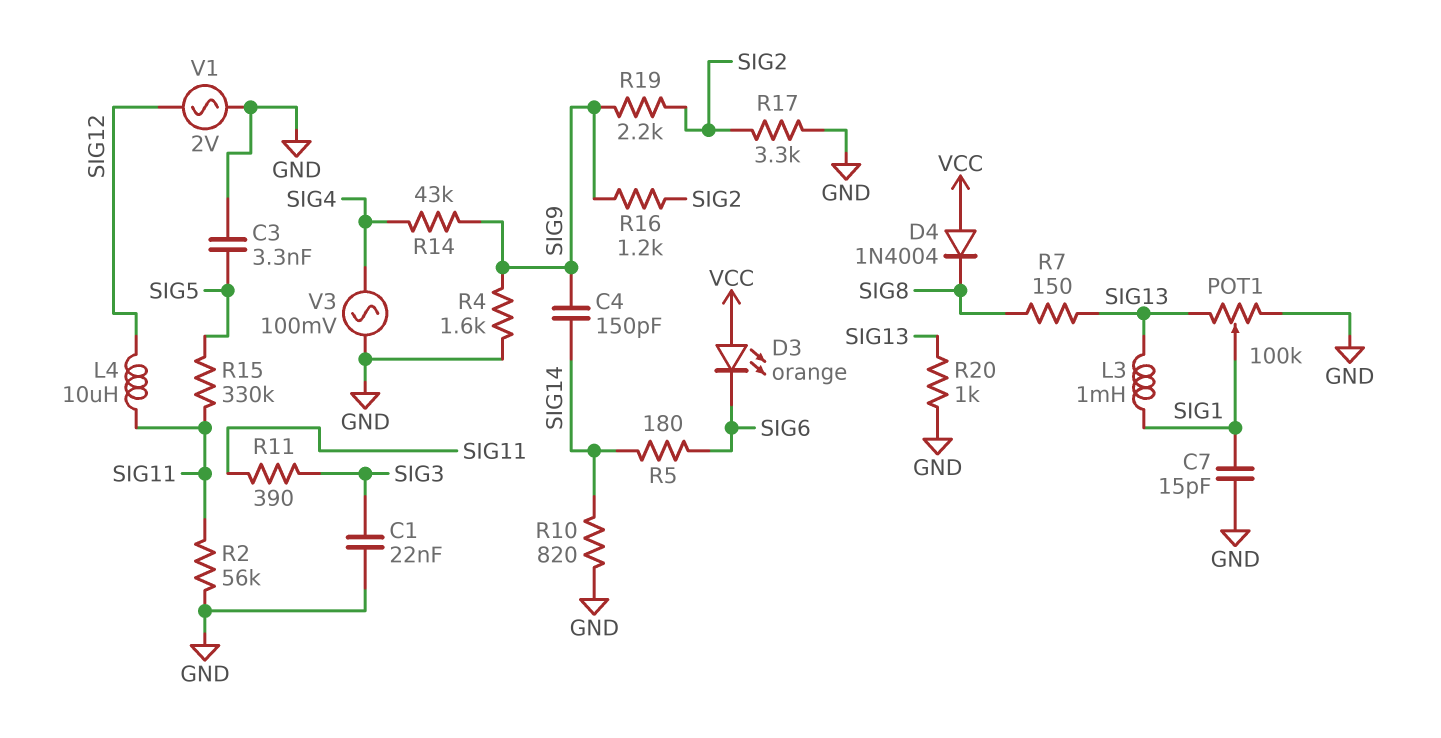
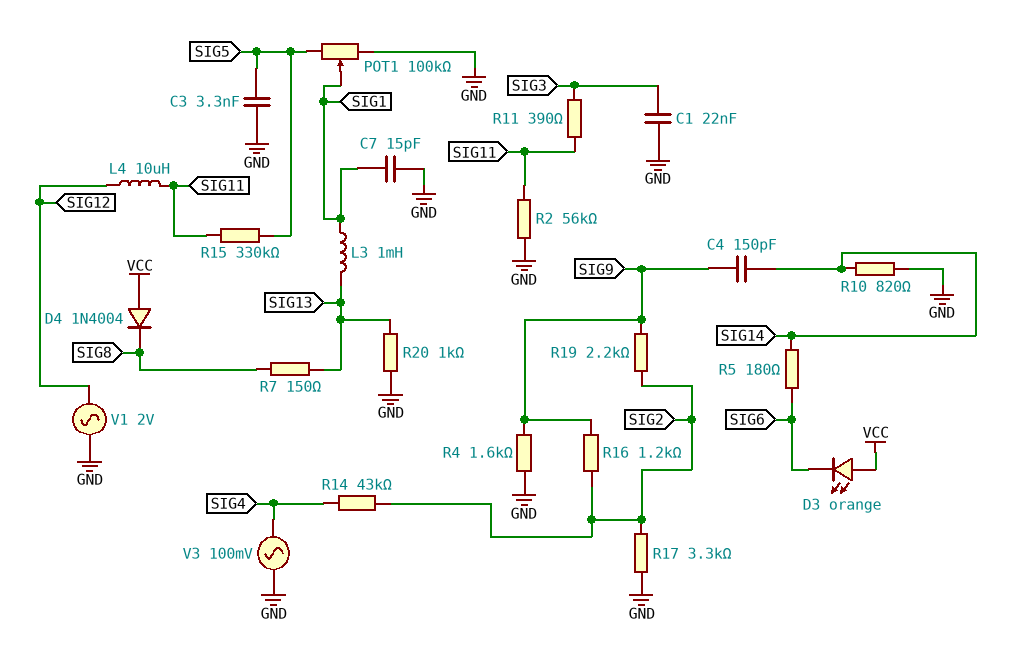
POT1: 100k (GND, SIG13, wiper SIG1) -> 100k (GND, SIG5, wiper SIG1)
R14: 43k (SIG4, SIG9) -> 43k (SIG2, SIG4)

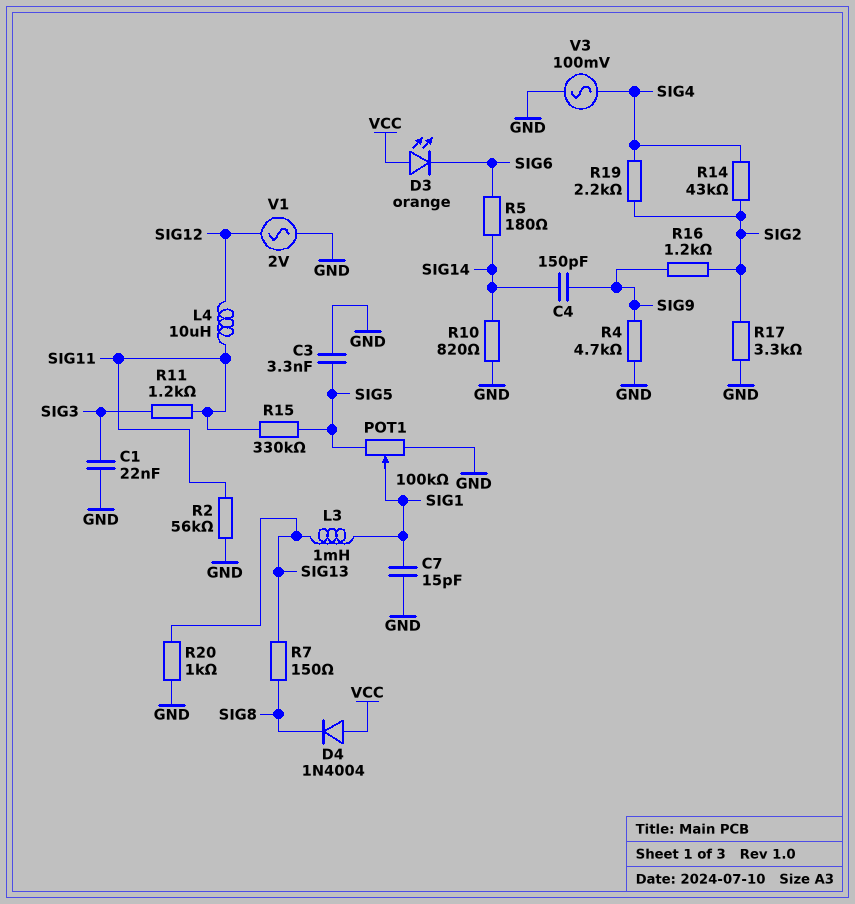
R4: 1.6k (GND, SIG9) -> 4.7k (GND, SIG9)
R11: 390 (SIG3, SIG11) -> 1.2k (SIG3, SIG11)
R19: 2.2k (SIG2, SIG9) -> 2.2k (SIG2, SIG4)

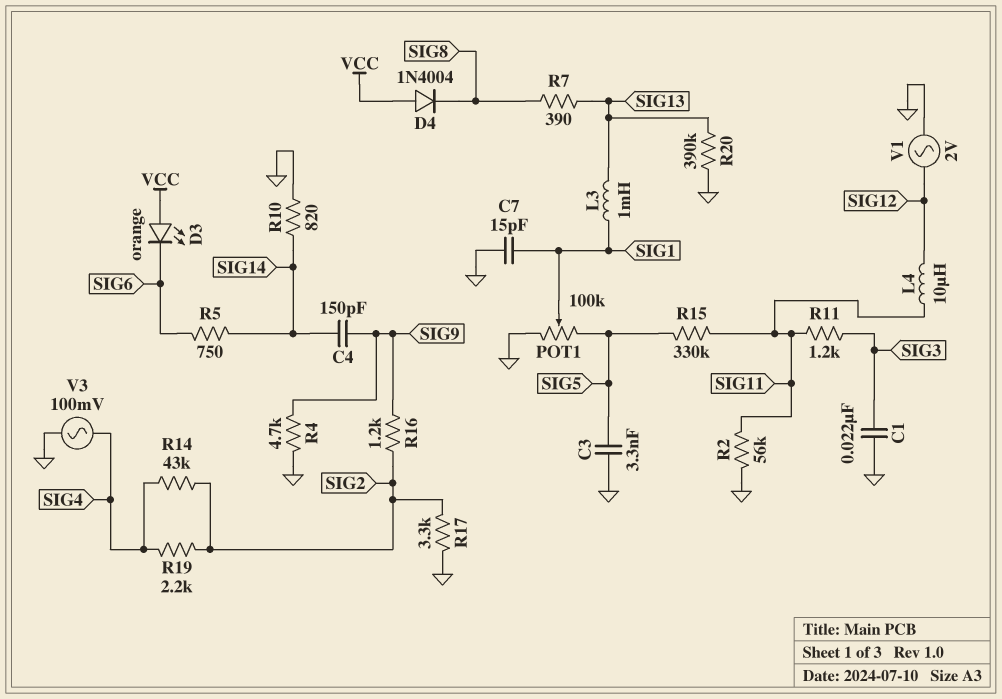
R5: 180 (SIG6, SIG14) -> 750 (SIG6, SIG14)
R7: 150 (SIG8, SIG13) -> 390 (SIG8, SIG13)
R20: 1k (GND, SIG13) -> 390k (GND, SIG13)

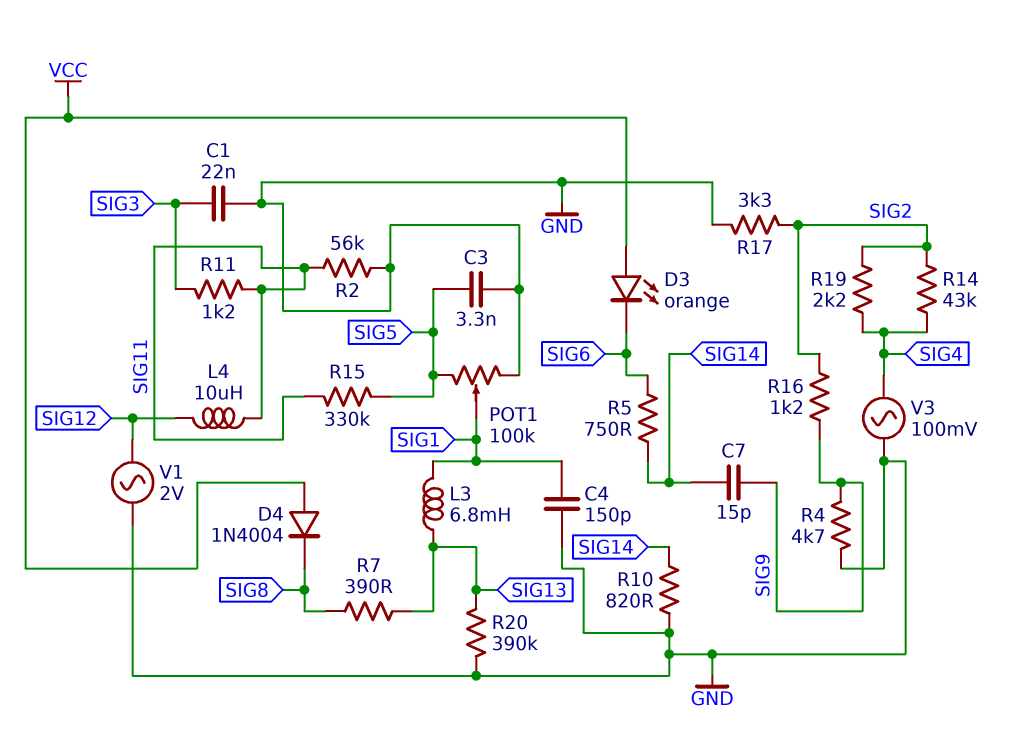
C4: 150pF (SIG9, SIG14) -> 150pF (GND, SIG1)
C7: 15pF (GND, SIG1) -> 15pF (SIG9, SIG14)
L3: 1mH (SIG1, SIG13) -> 6.8mH (SIG1, SIG13)

